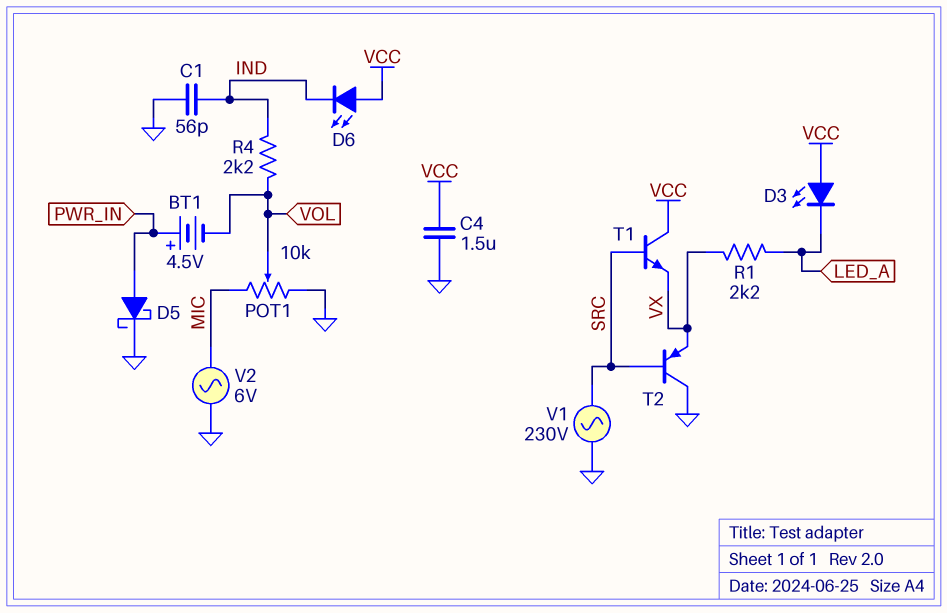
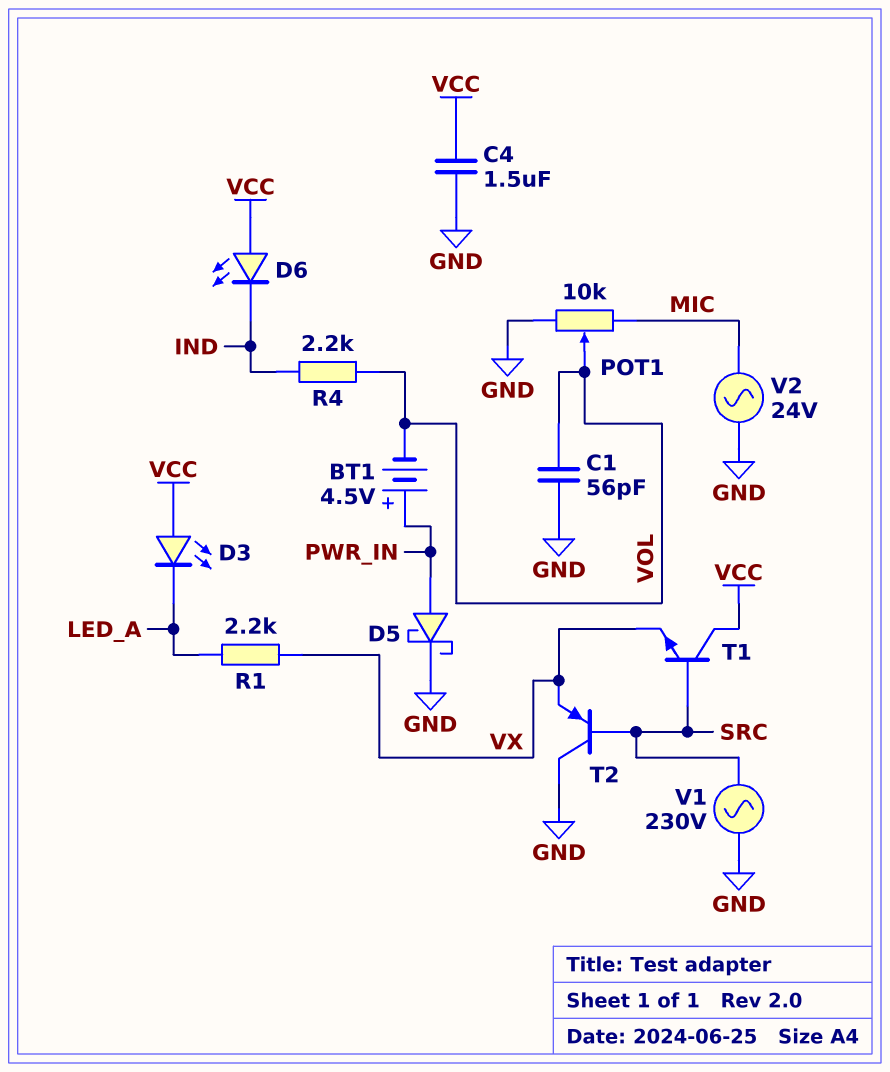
C1: 56pF (GND, IND) -> 56pF (GND, VOL)
V2: AC 6V (GND, MIC) -> AC 24V (GND, MIC)

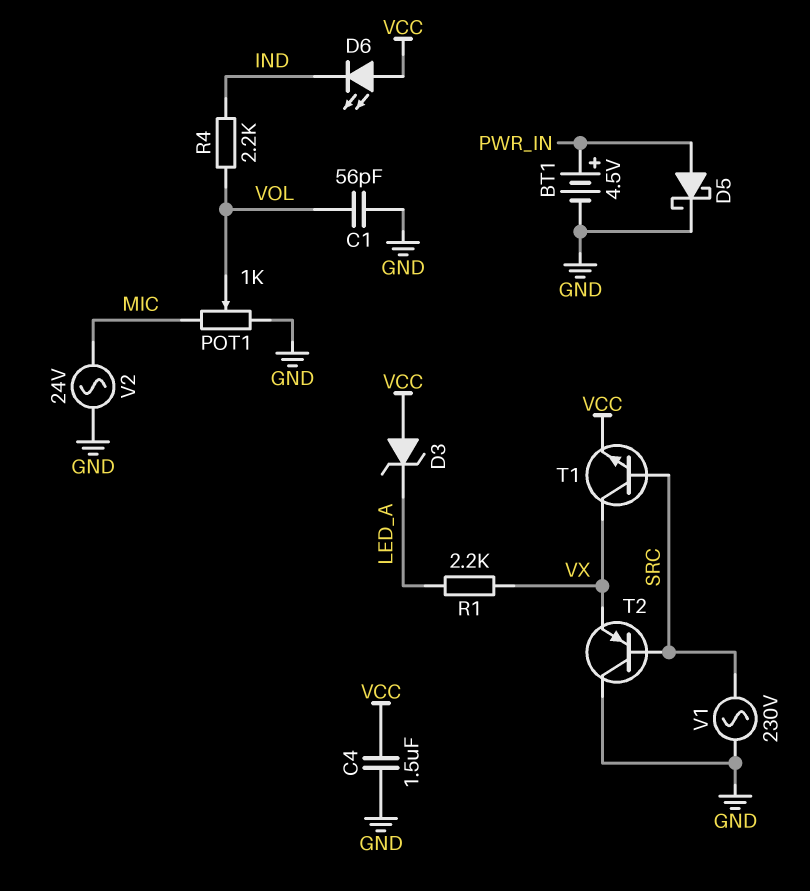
BT1: 4.5V (plus PWR_IN, minus VOL) -> 4.5V (plus PWR_IN, minus GND)
D3: LED (A VCC, K LED_A) -> zener (A VCC, K LED_A)
POT1: 10k (GND, MIC, wiper VOL) -> 1k (GND, MIC, wiper VOL)
T1: NPN (B SRC, C VCC, E VX) -> NPN (B SRC, C VX, E VCC)

